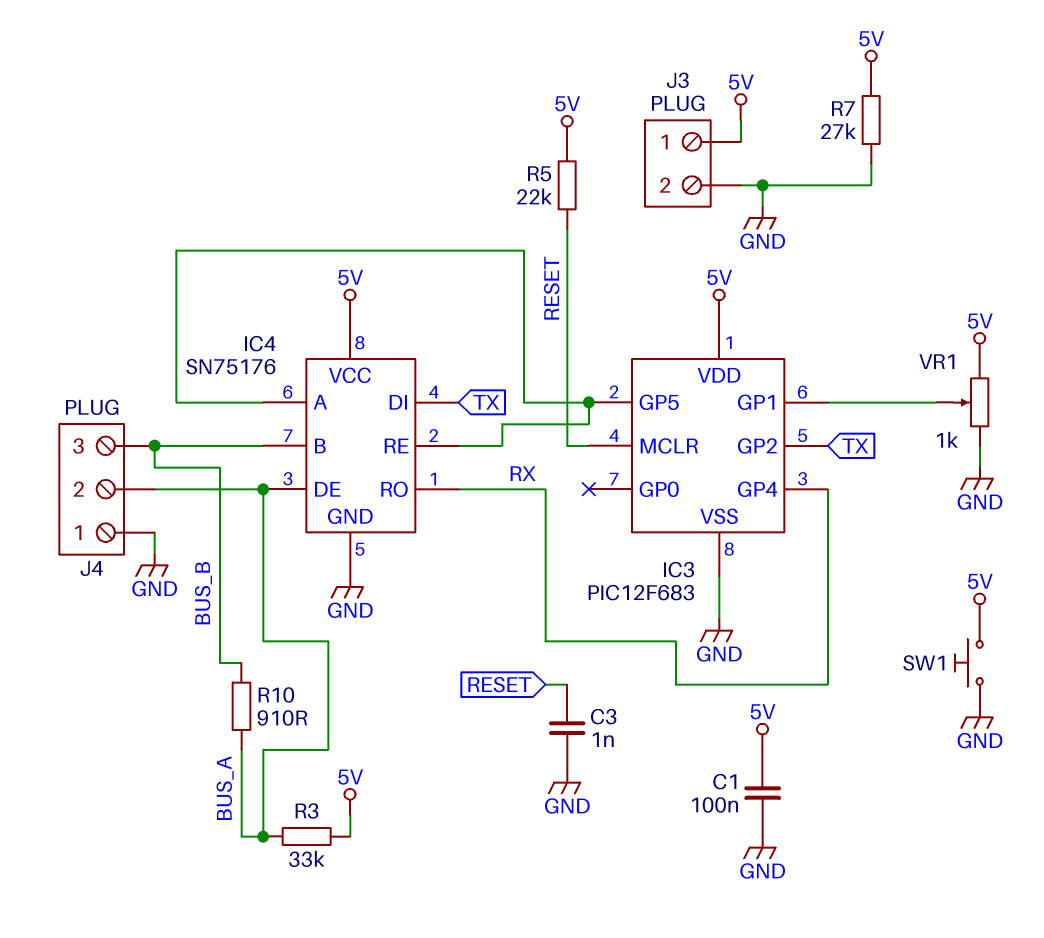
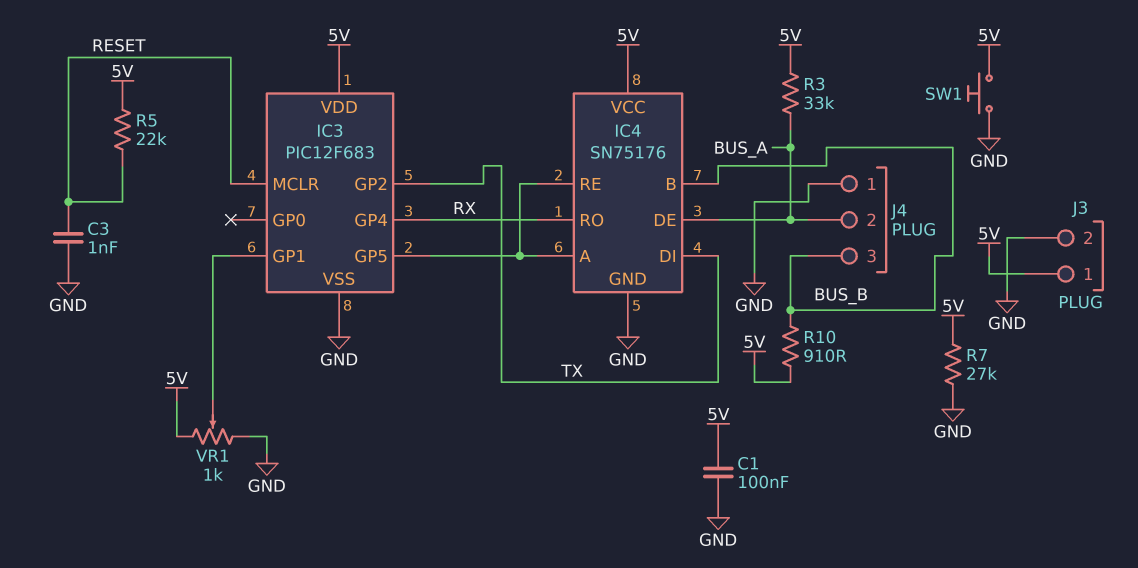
R10: 910 (BUS_A, BUS_B) -> 910 (5V, BUS_B)

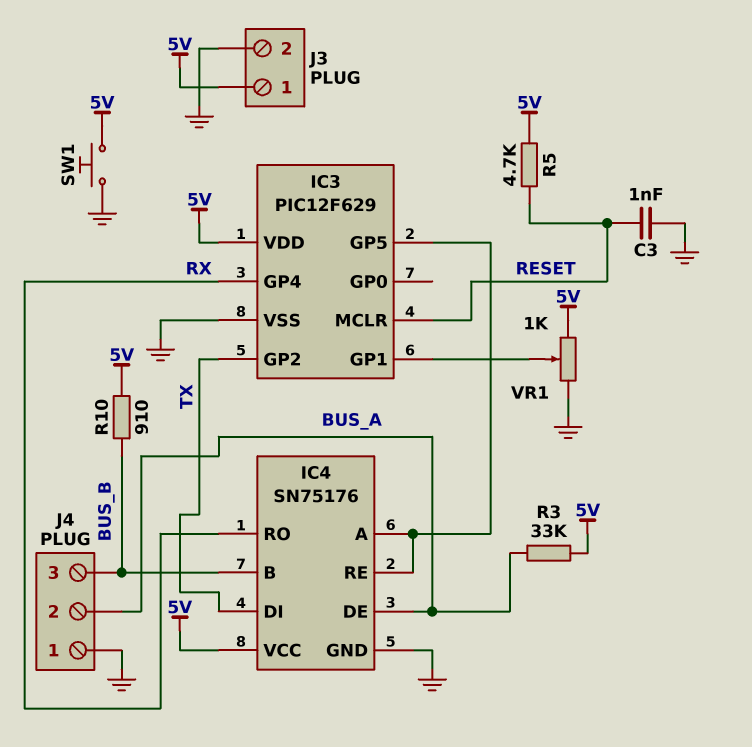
C1: 100nF (5V, GND) -> none
IC3: PIC12F683 -> PIC12F629
R5: 22k (5V, RESET) -> 4.7k (5V, RESET)
R7: 27k (5V, GND) -> none

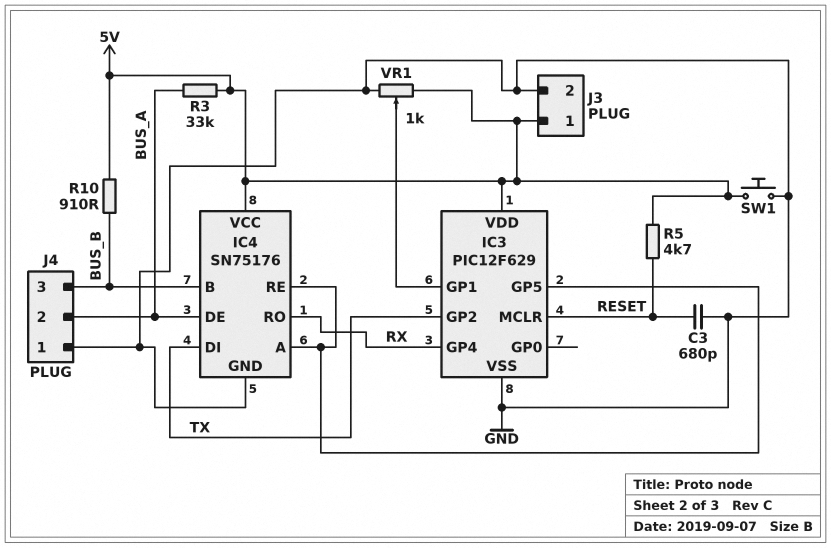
C3: 1nF (GND, RESET) -> 680pF (GND, RESET)

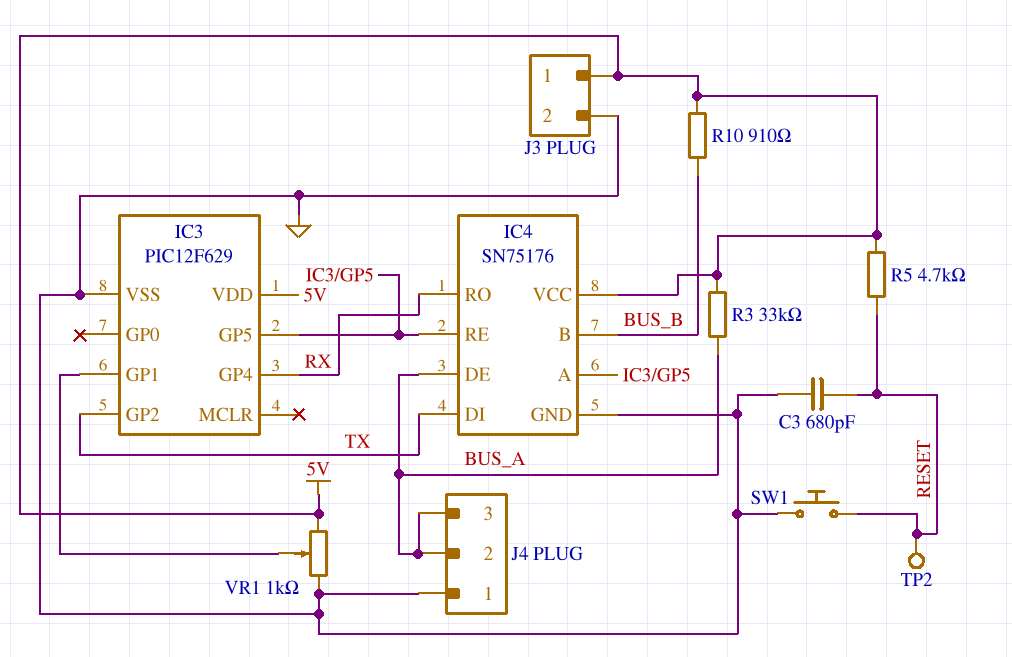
IC3 pin MCLR: RESET -> none
J4 pin 3: BUS_B -> BUS_A
SW1: button (5V, GND) -> button (GND, RESET)
TP2: none -> test point (RESET)

